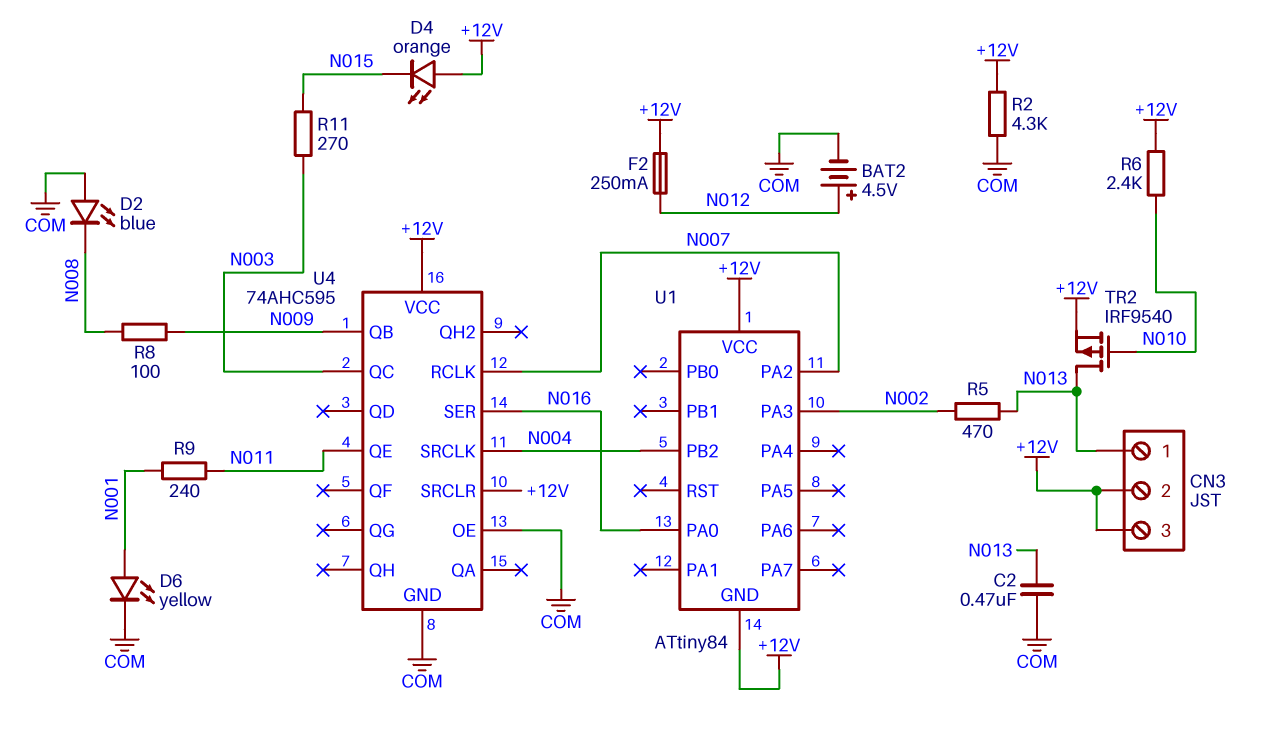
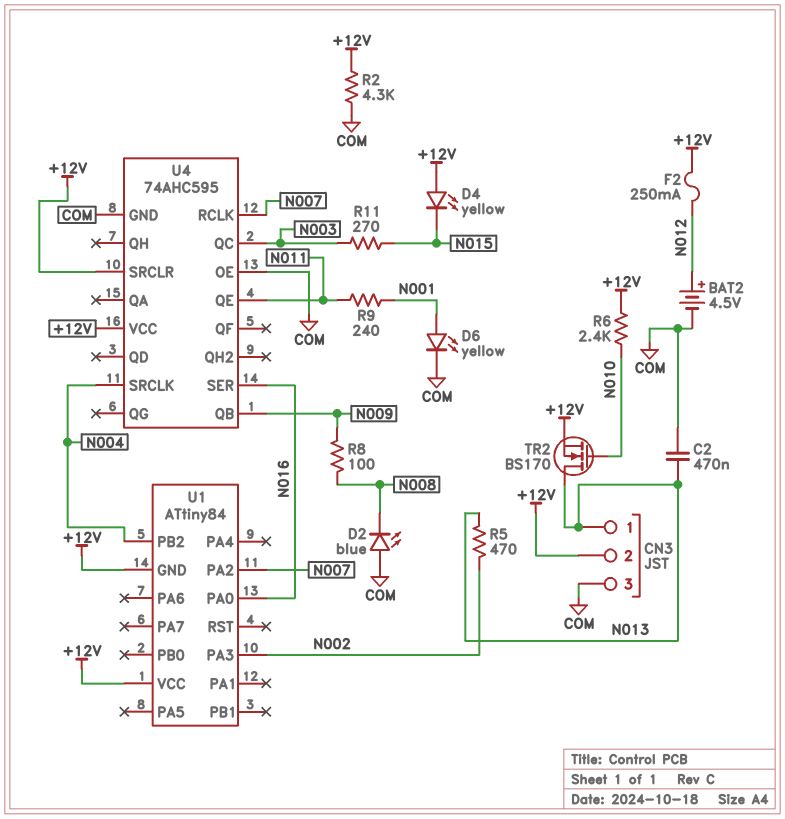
CN3 pin 3: +12V -> COM
D4: LED orange (A +12V, K N015) -> LED yellow (A +12V, K N015)
TR2: PMOS IRF9540 (G N010, D N013, S +12V) -> NMOS BS170 (G N010, D N013, S +12V)

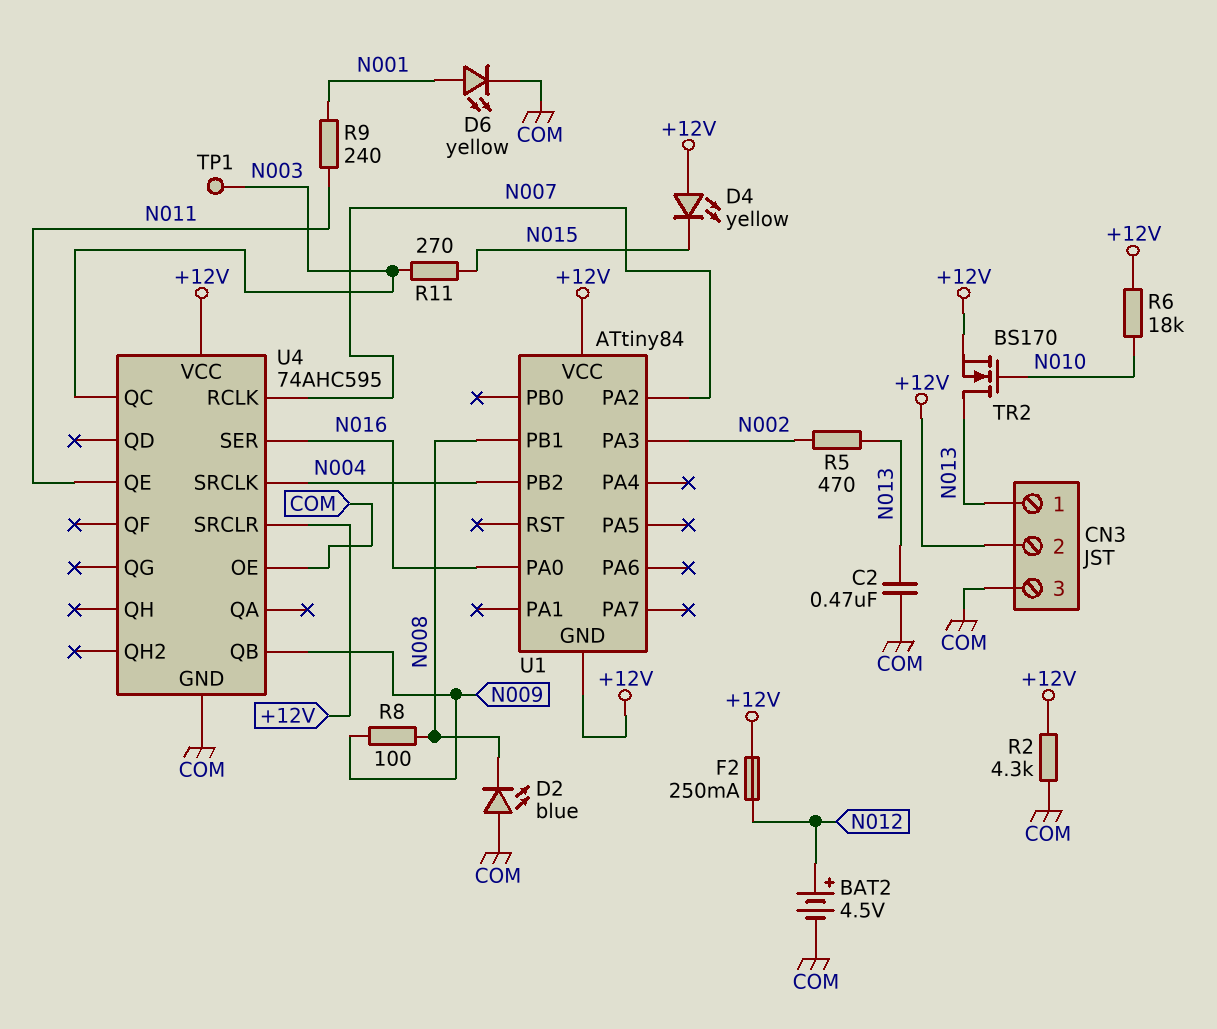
R6: 2.4k (+12V, N010) -> 18k (+12V, N010)
TP1: none -> test point (N003)
U1 pin PB1: none -> N008

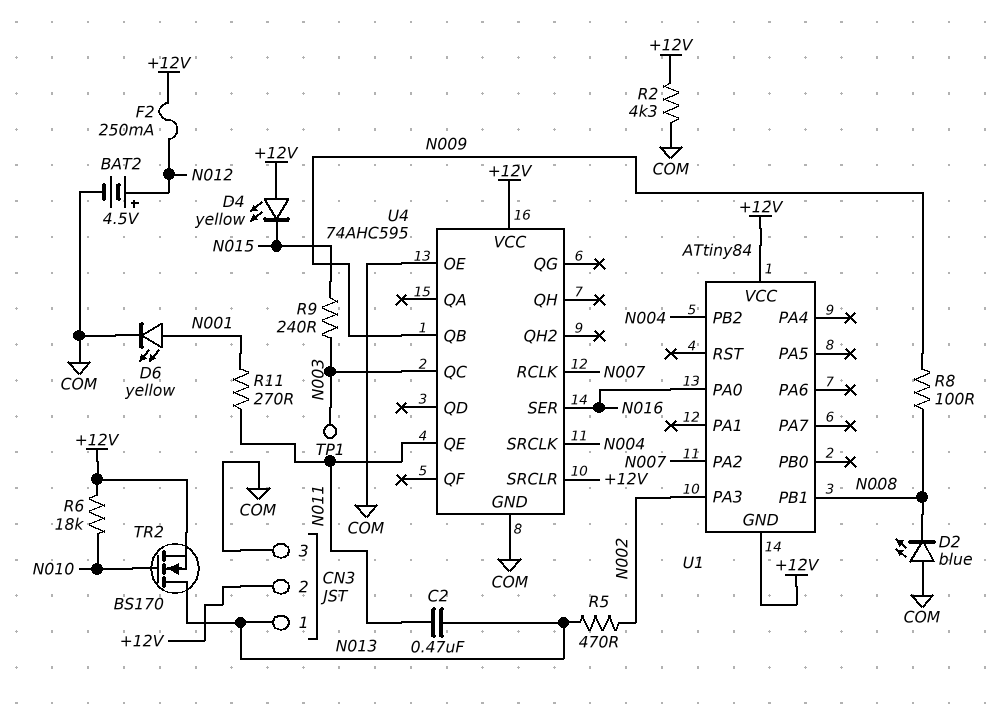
C2: 470nF (COM, N013) -> 470nF (N011, N013)
R9: 240 (N001, N011) -> 240 (N003, N015)
R11: 270 (N003, N015) -> 270 (N001, N011)

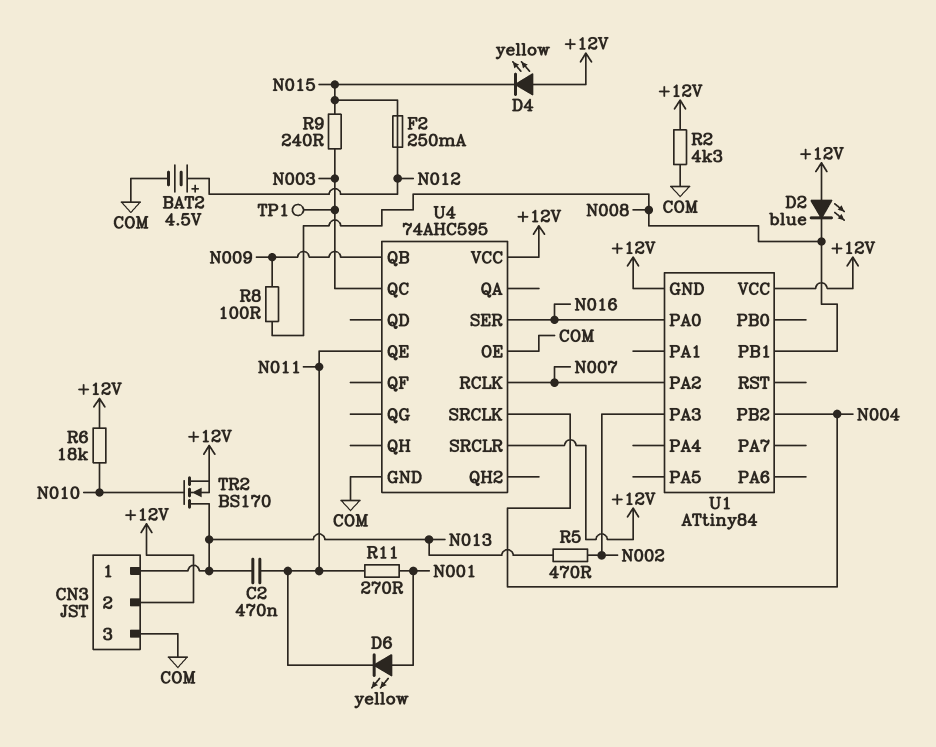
D2: LED blue (A COM, K N008) -> LED blue (A +12V, K N008)
D6: LED yellow (A N001, K COM) -> LED yellow (A N001, K N011)
F2: 250mA (+12V, N012) -> 250mA (N012, N015)

